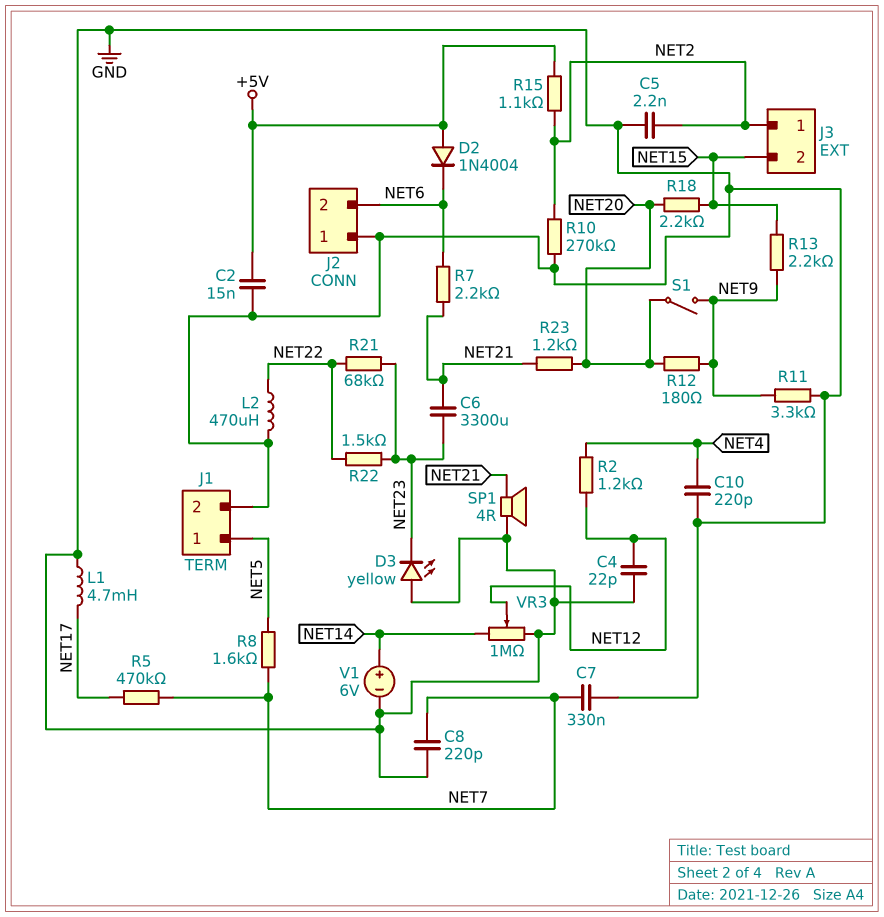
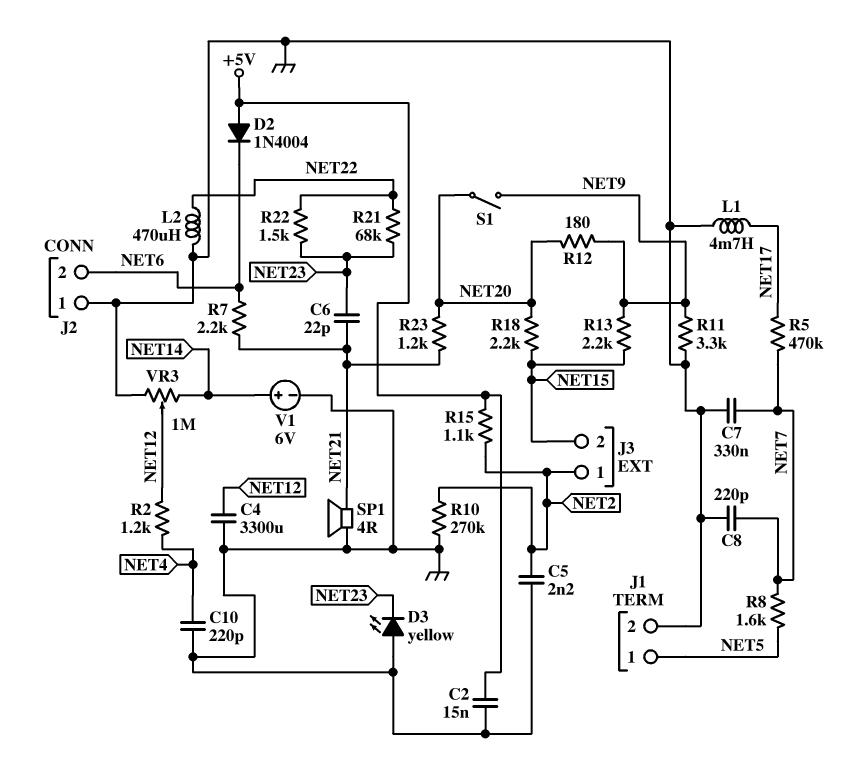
C4: 22pF (GND, NET12) -> 3300uF (GND, NET12)
C6: 3300uF (NET21, NET23) -> 22pF (NET21, NET23)

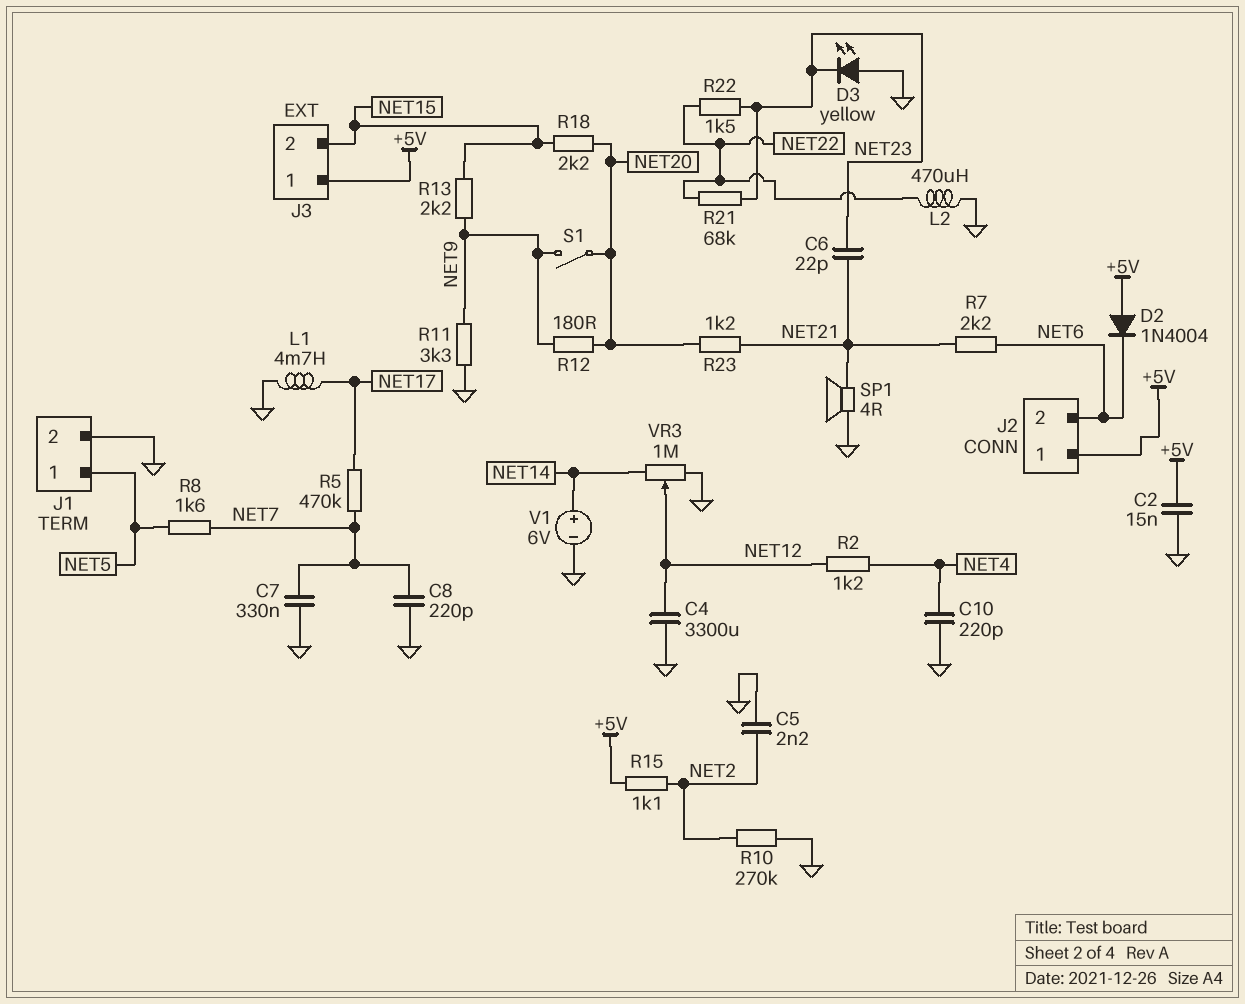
J2 pin 1: GND -> +5V
J3 pin 1: NET2 -> +5V

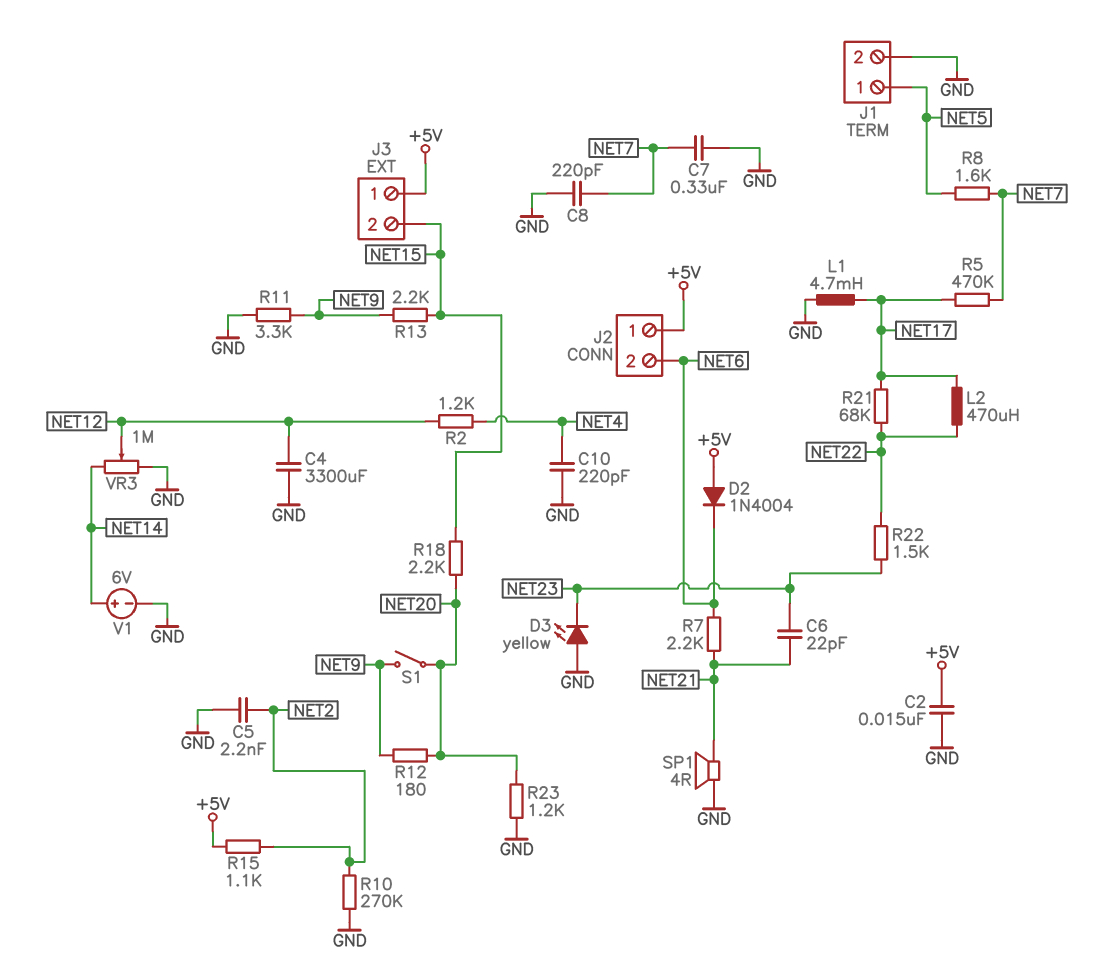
L2: 470uH (GND, NET22) -> 470uH (NET17, NET22)
R21: 68k (NET22, NET23) -> 68k (NET17, NET22)
R23: 1.2k (NET20, NET21) -> 1.2k (GND, NET20)

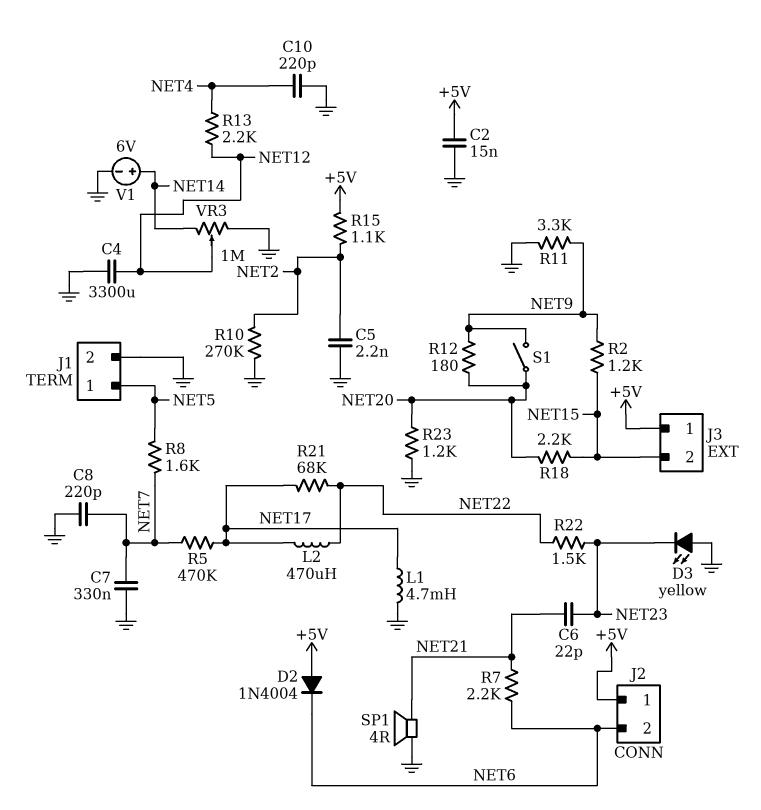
R2: 1.2k (NET4, NET12) -> 1.2k (NET9, NET15)
R13: 2.2k (NET9, NET15) -> 2.2k (NET4, NET12)

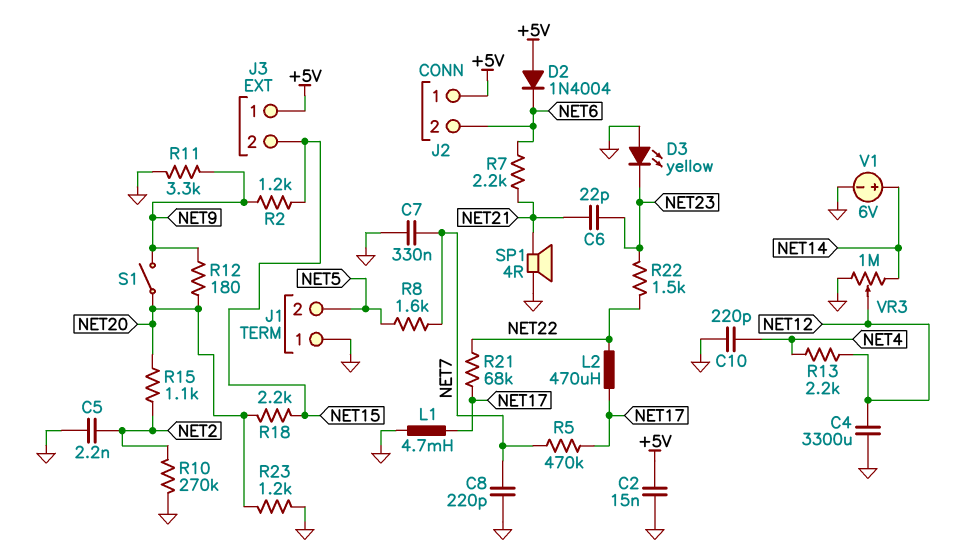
J1 pin 1: NET5 -> GND
J1 pin 2: GND -> NET5
R15: 1.1k (+5V, NET2) -> 1.1k (NET2, NET20)

